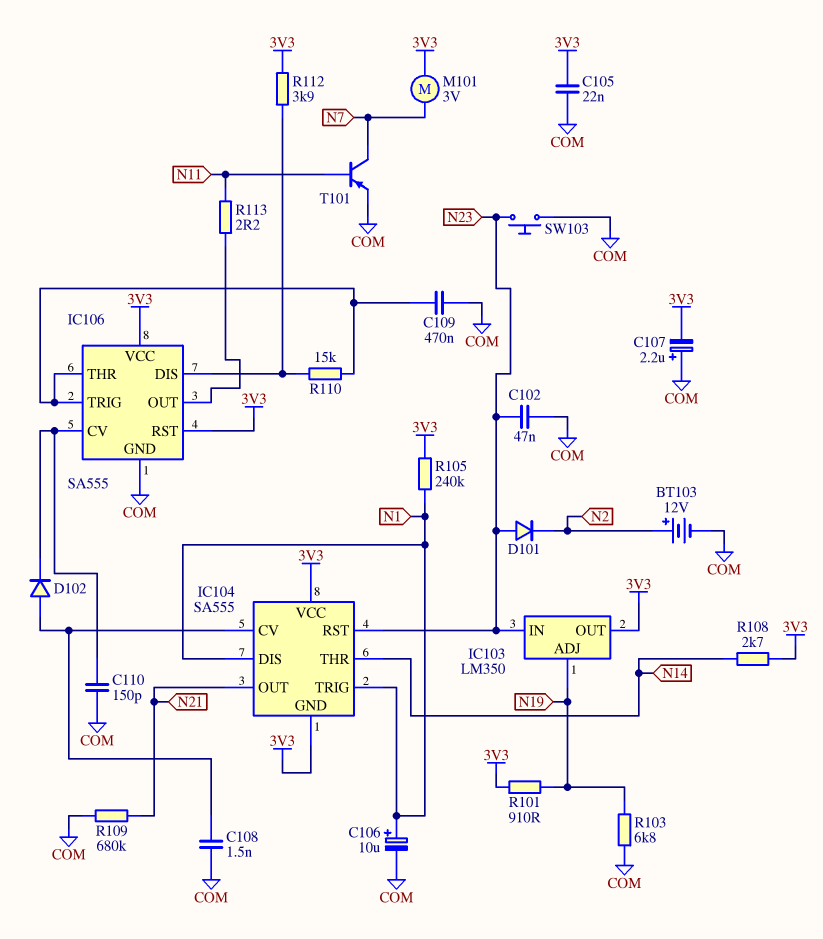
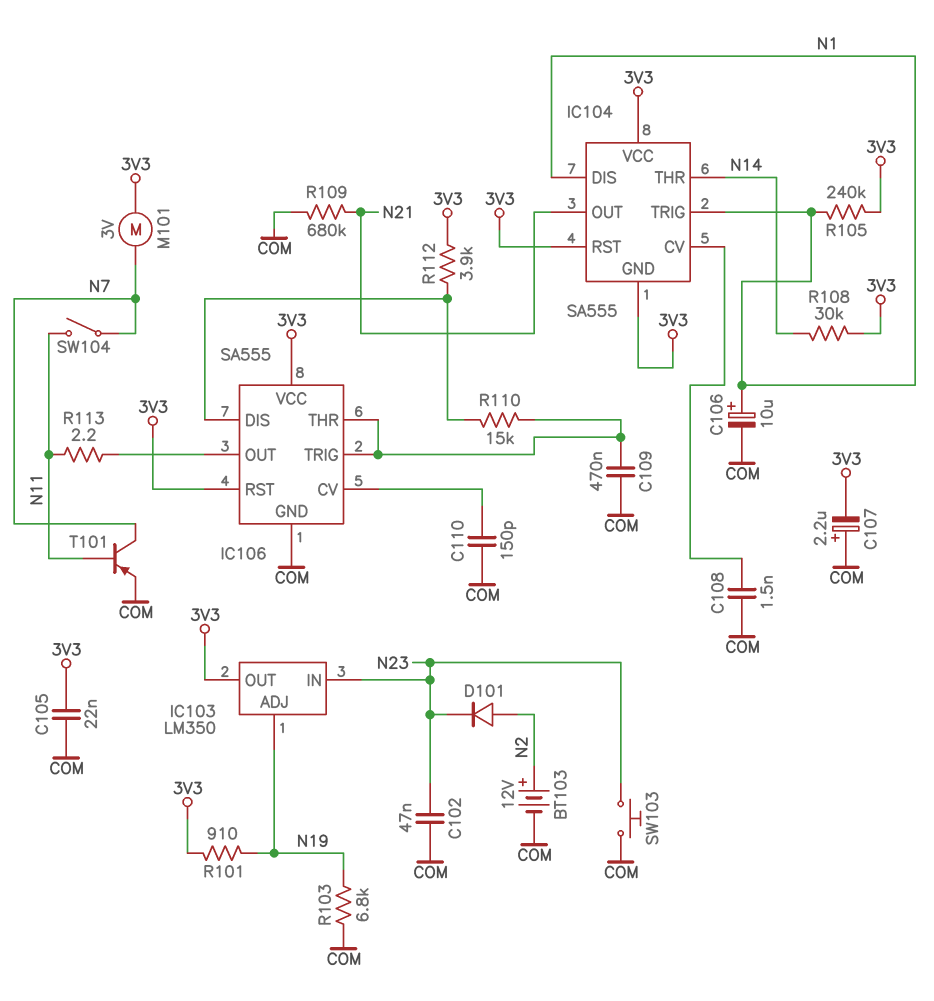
D101: diode (A N23, K N2) -> diode (A N2, K N23)
D102: diode (A IC104/CV, K IC106/CV) -> none
IC104 pin RST: N23 -> 3V3
R108: 2.7k (3V3, N14) -> 30k (3V3, N14)
SW104: none -> switch (N7, N11)

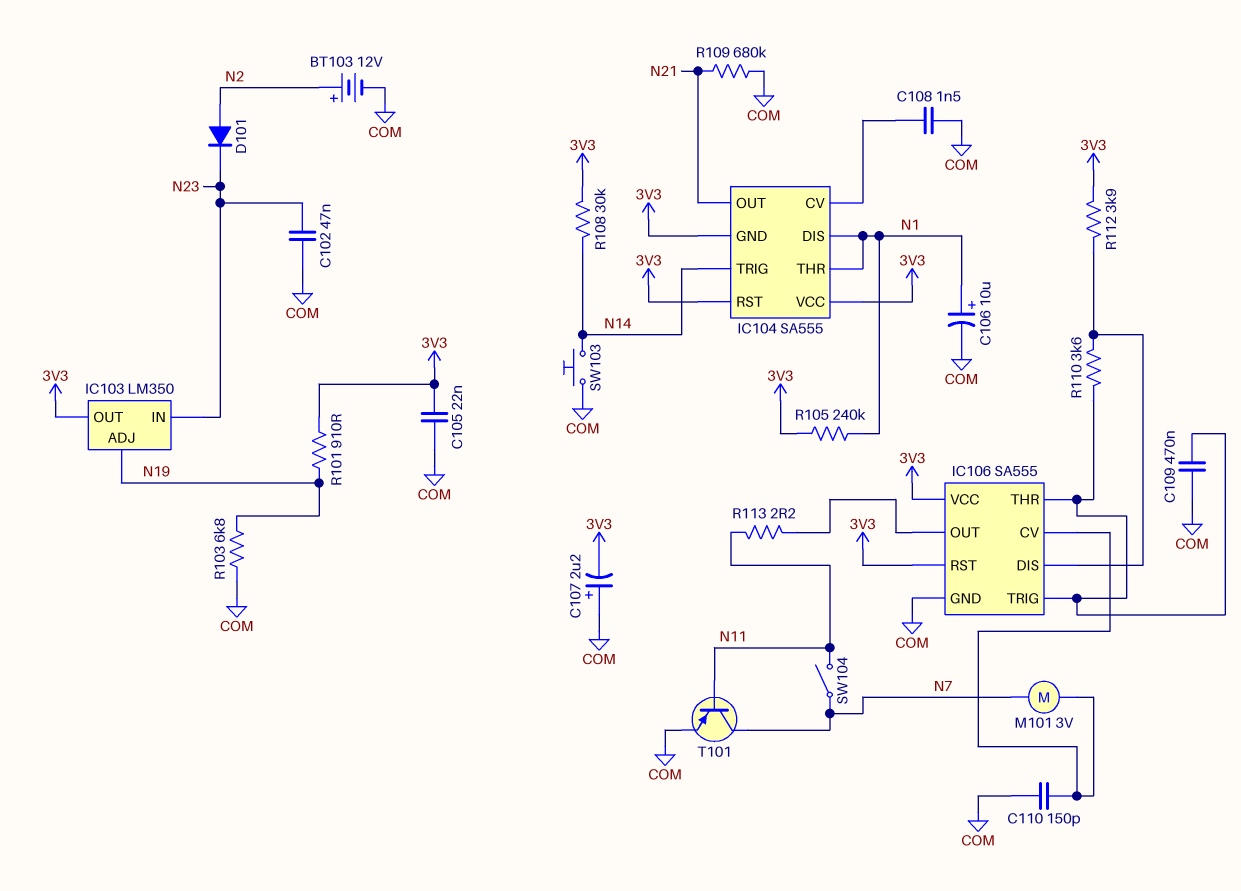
IC104 pin THR: N14 -> N1
IC104 pin TRIG: N1 -> N14
M101: motor 3V (3V3, N7) -> motor 3V (IC106/CV, N7)
R110: 15k (IC106/DIS, IC106/THR) -> 3.6k (IC106/DIS, IC106/THR)
SW103: button (COM, N23) -> button (COM, N14)

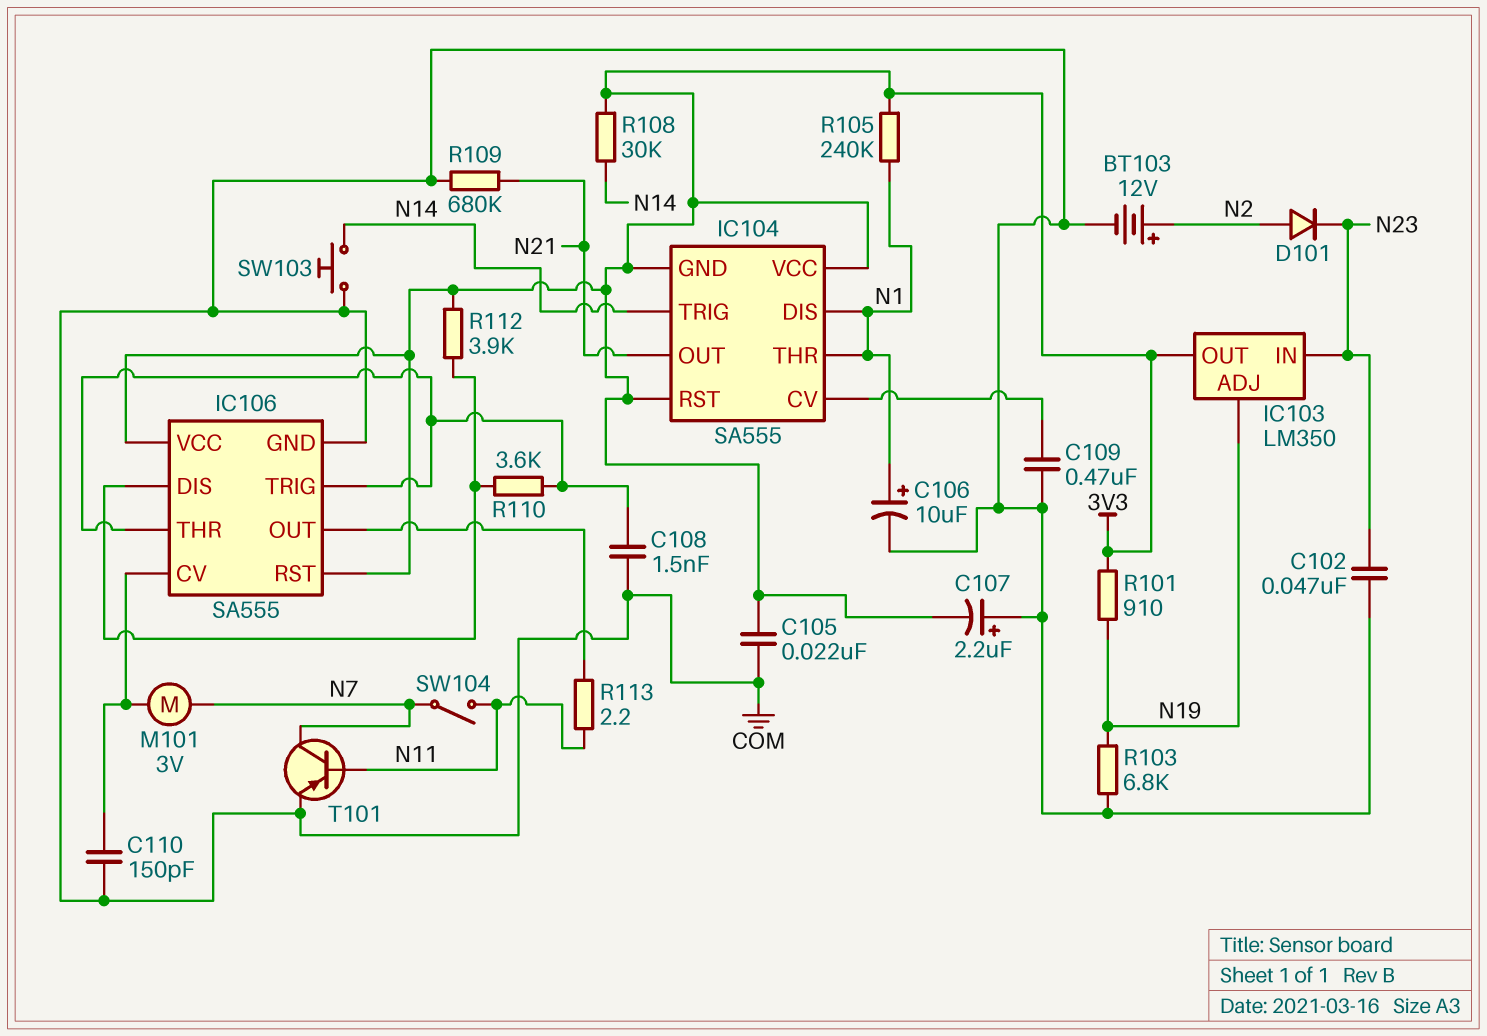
C108: 1.5nF (COM, IC104/CV) -> 1.5nF (COM, IC106/THR)
C109: 470nF (COM, IC106/THR) -> 470nF (COM, IC104/CV)

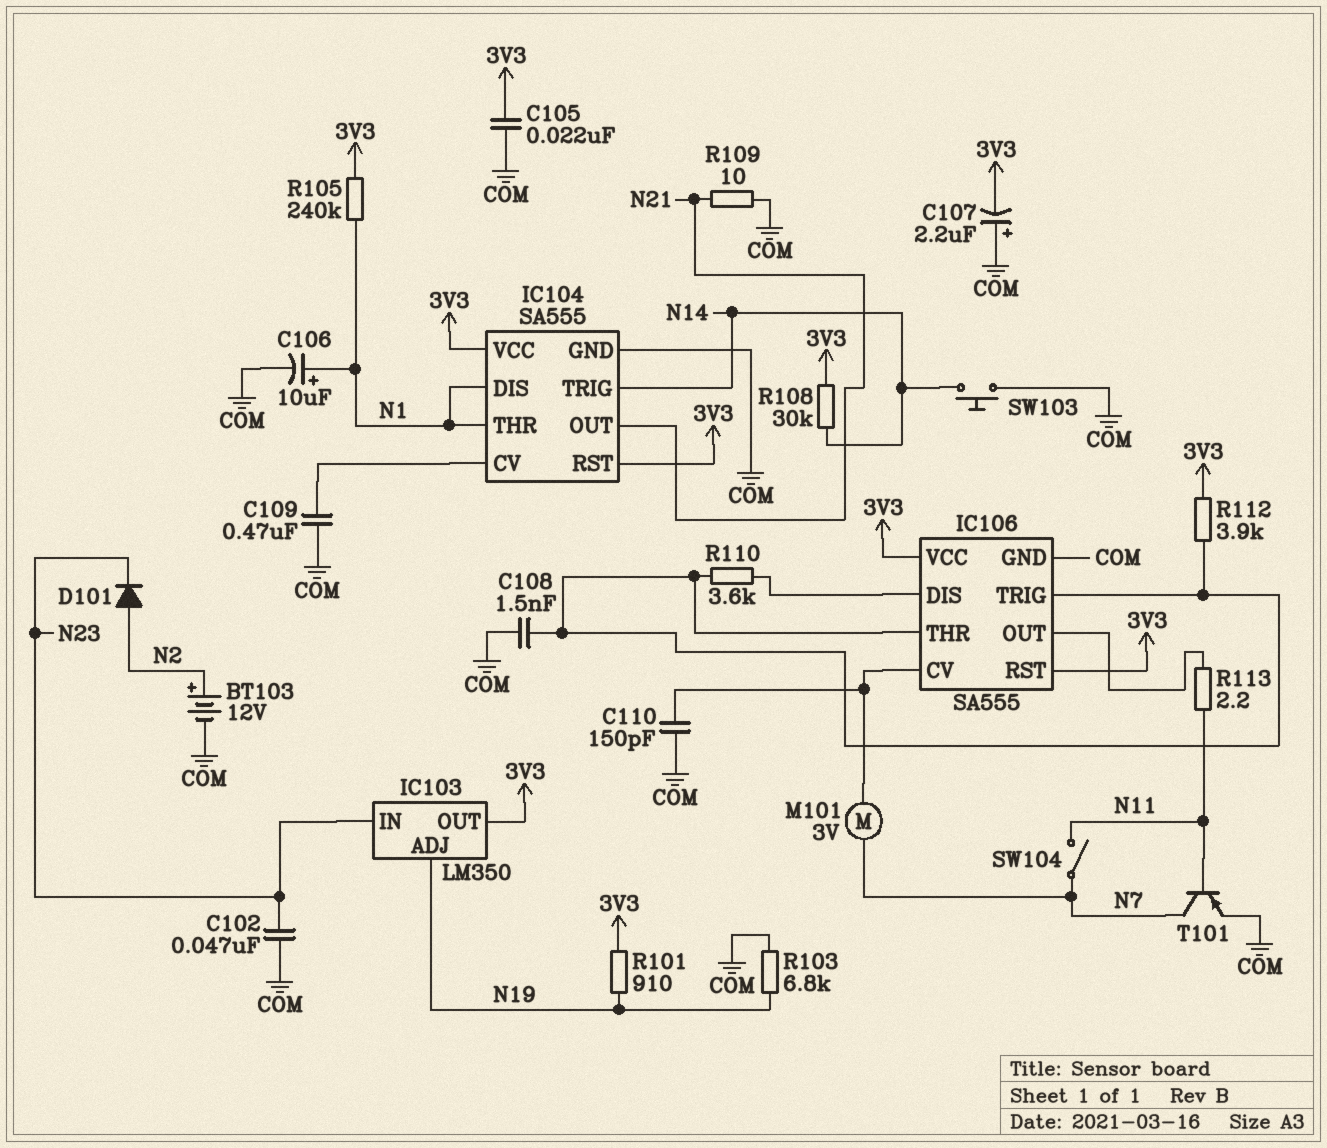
IC104 pin GND: 3V3 -> COM
R109: 680k (COM, N21) -> 10 (COM, N21)
R112: 3.9k (3V3, IC106/DIS) -> 3.9k (3V3, IC106/THR)

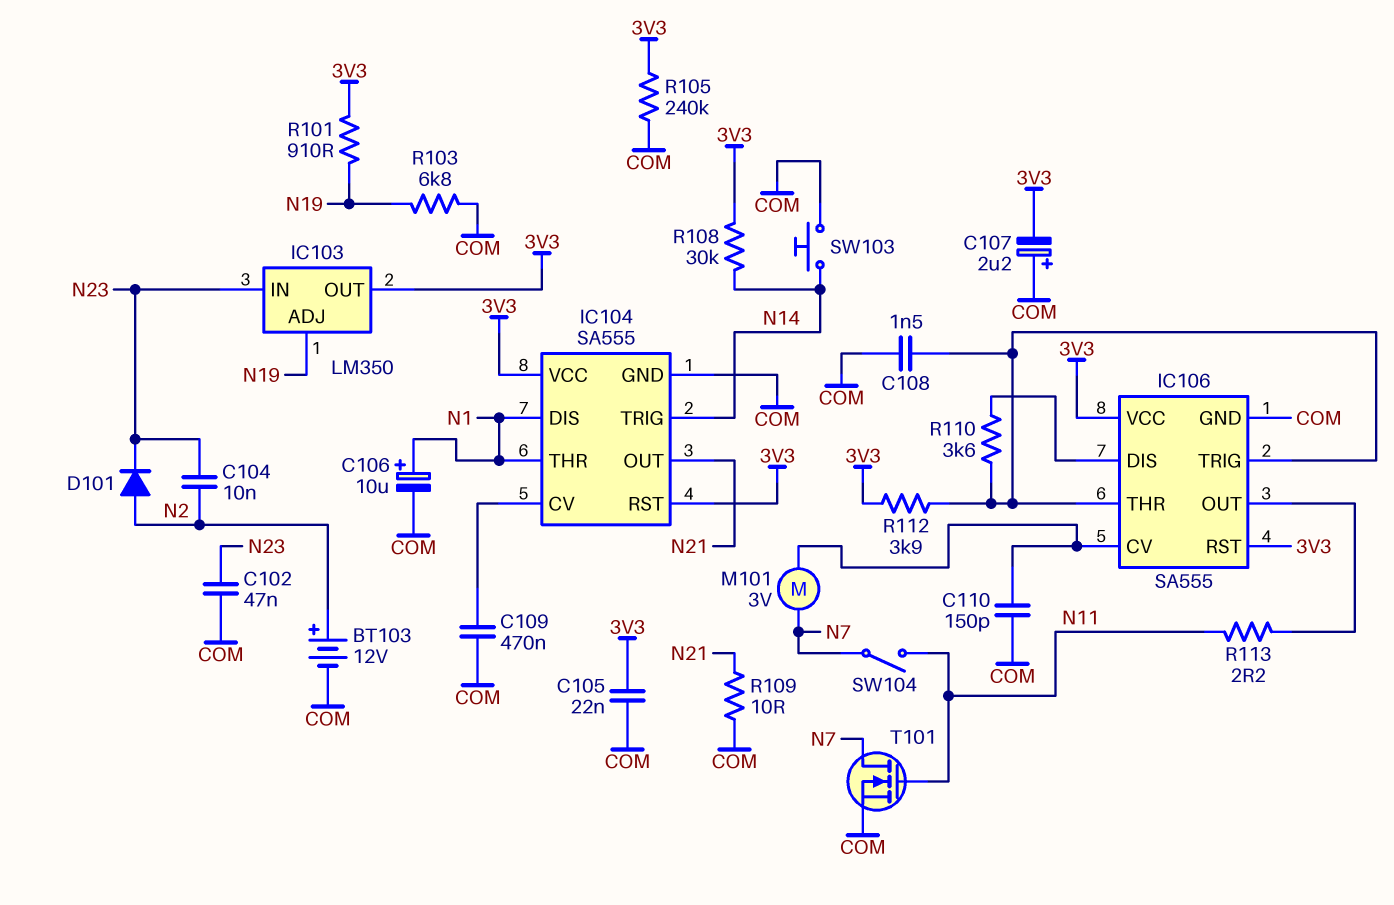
C104: none -> 10nF (N2, N23)
R105: 240k (3V3, N1) -> 240k (3V3, COM)
T101: PNP (B N11, C N7, E COM) -> NMOS (G N11, D N7, S COM)

